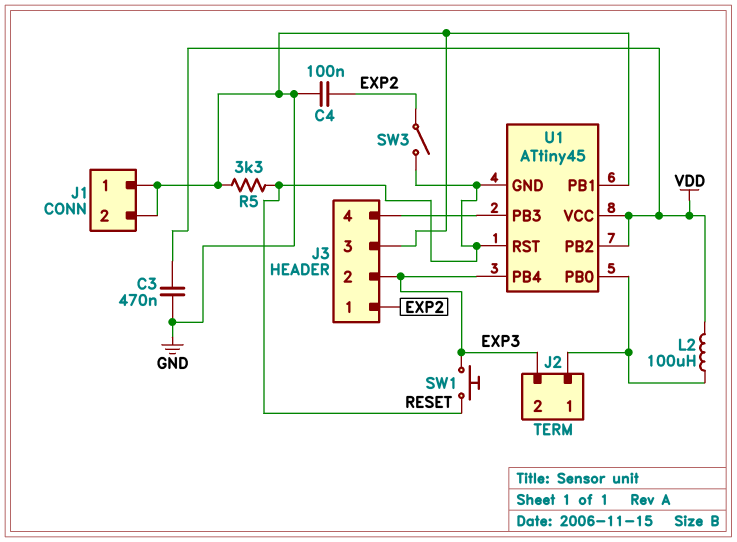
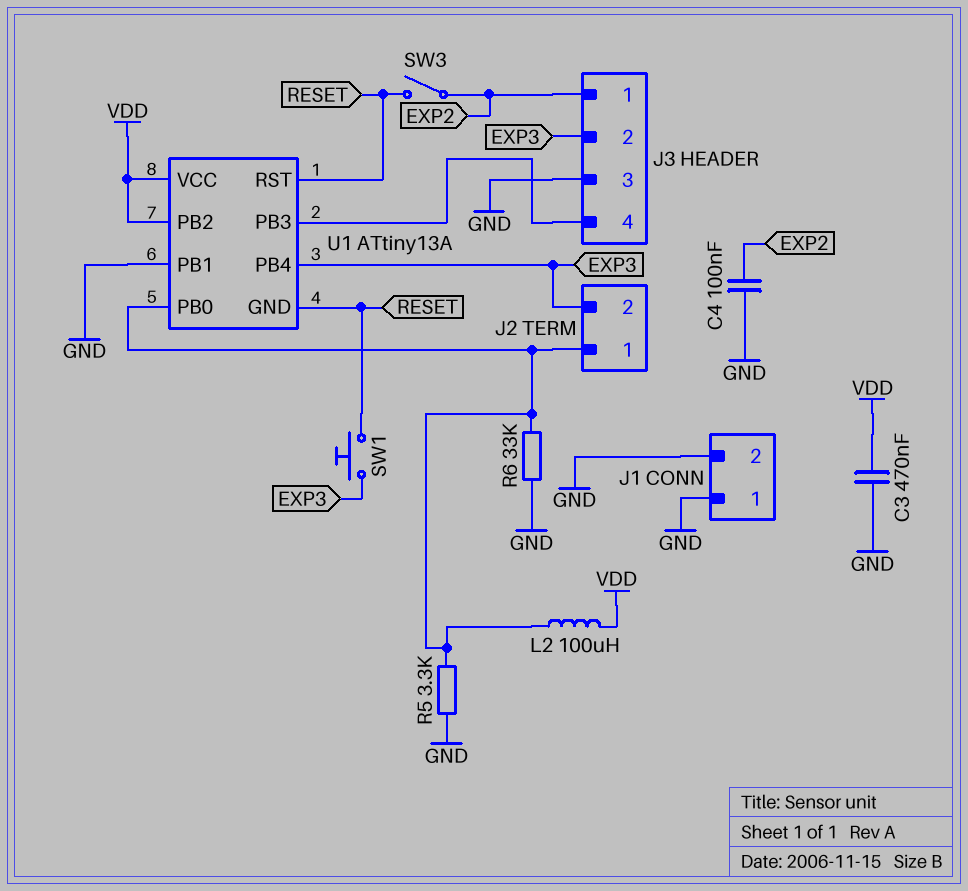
R5: 3.3k (GND, RESET) -> 3.3k (GND, J2/1)
R6: none -> 33k (GND, J2/1)
U1: ATtiny45 -> ATtiny13A

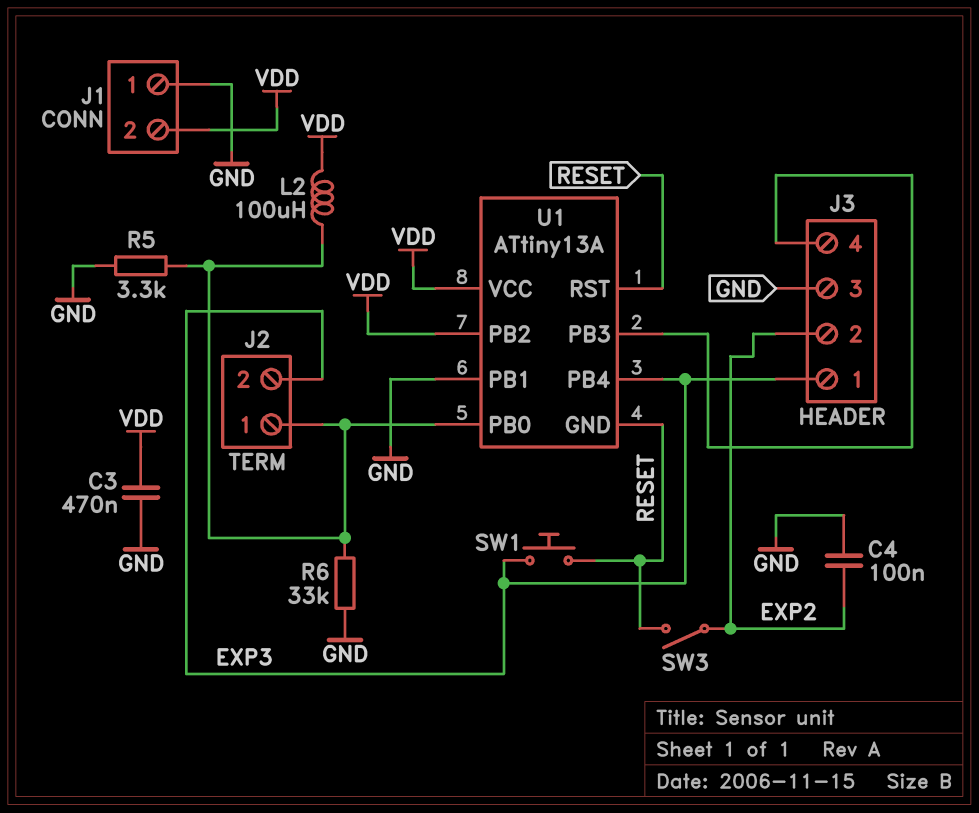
J1 pin 2: GND -> VDD
J3 pin 1: EXP2 -> EXP3
J3 pin 2: EXP3 -> EXP2

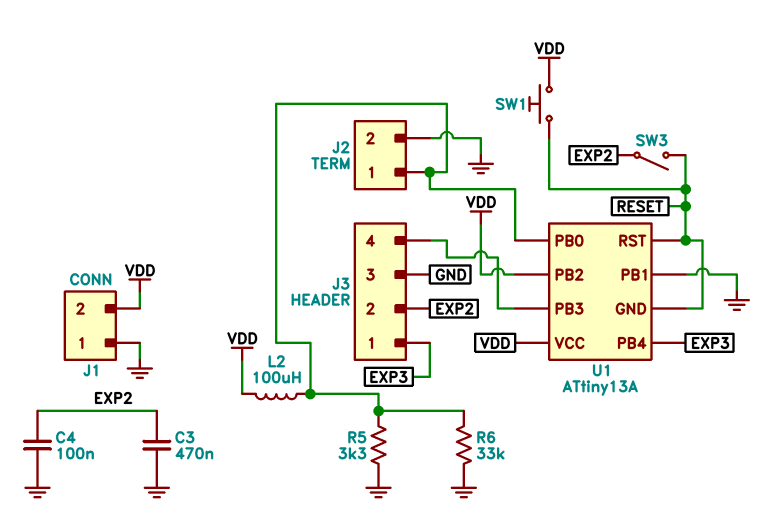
C3: 470nF (GND, VDD) -> 470nF (EXP2, GND)
J2 pin 2: EXP3 -> GND
SW1: button (EXP3, RESET) -> button (RESET, VDD)

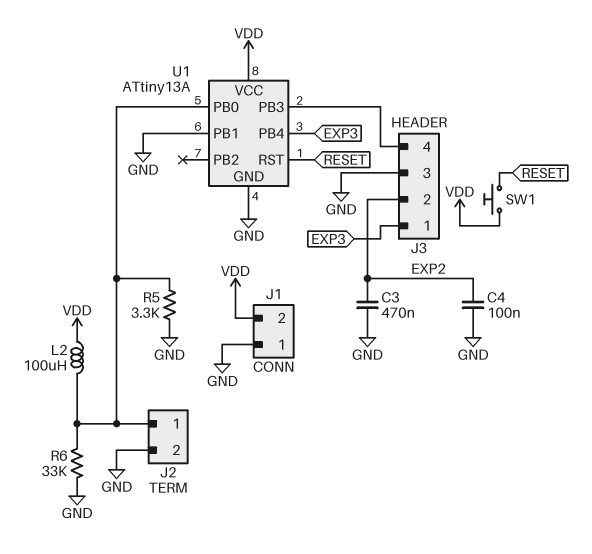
SW3: switch (EXP2, RESET) -> none
U1 pin GND: RESET -> GND
U1 pin PB2: VDD -> none

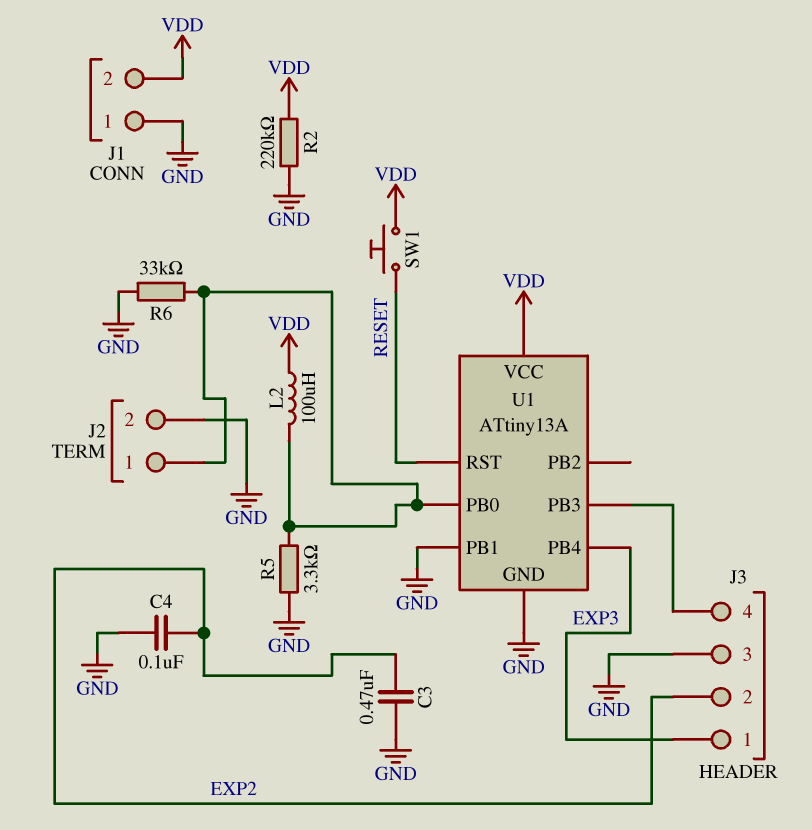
R2: none -> 220k (GND, VDD)

